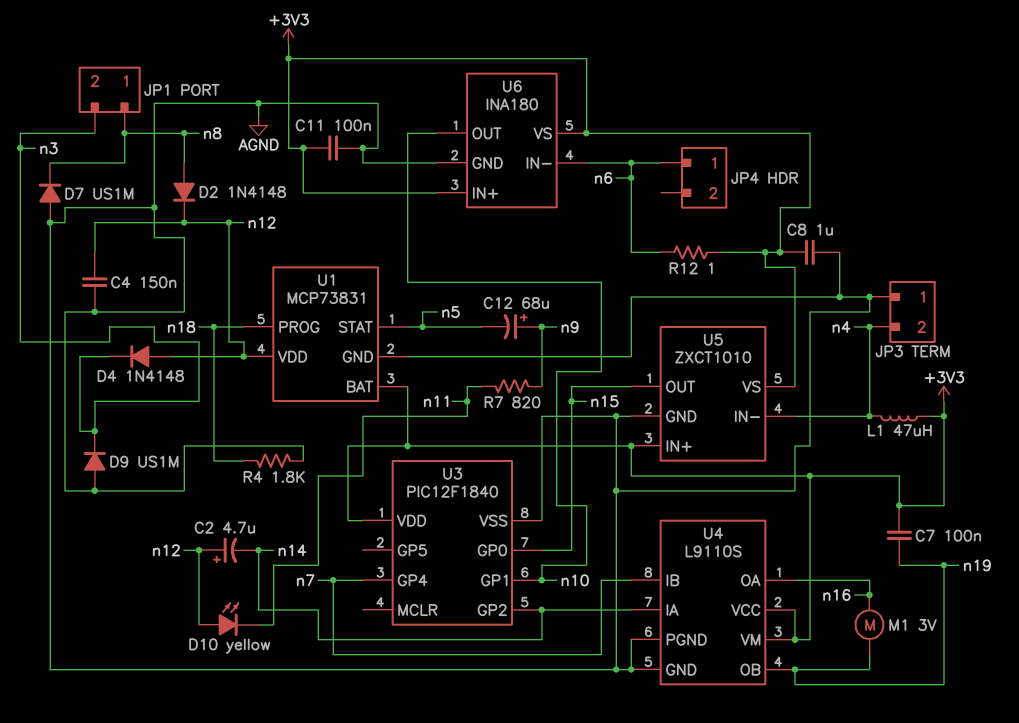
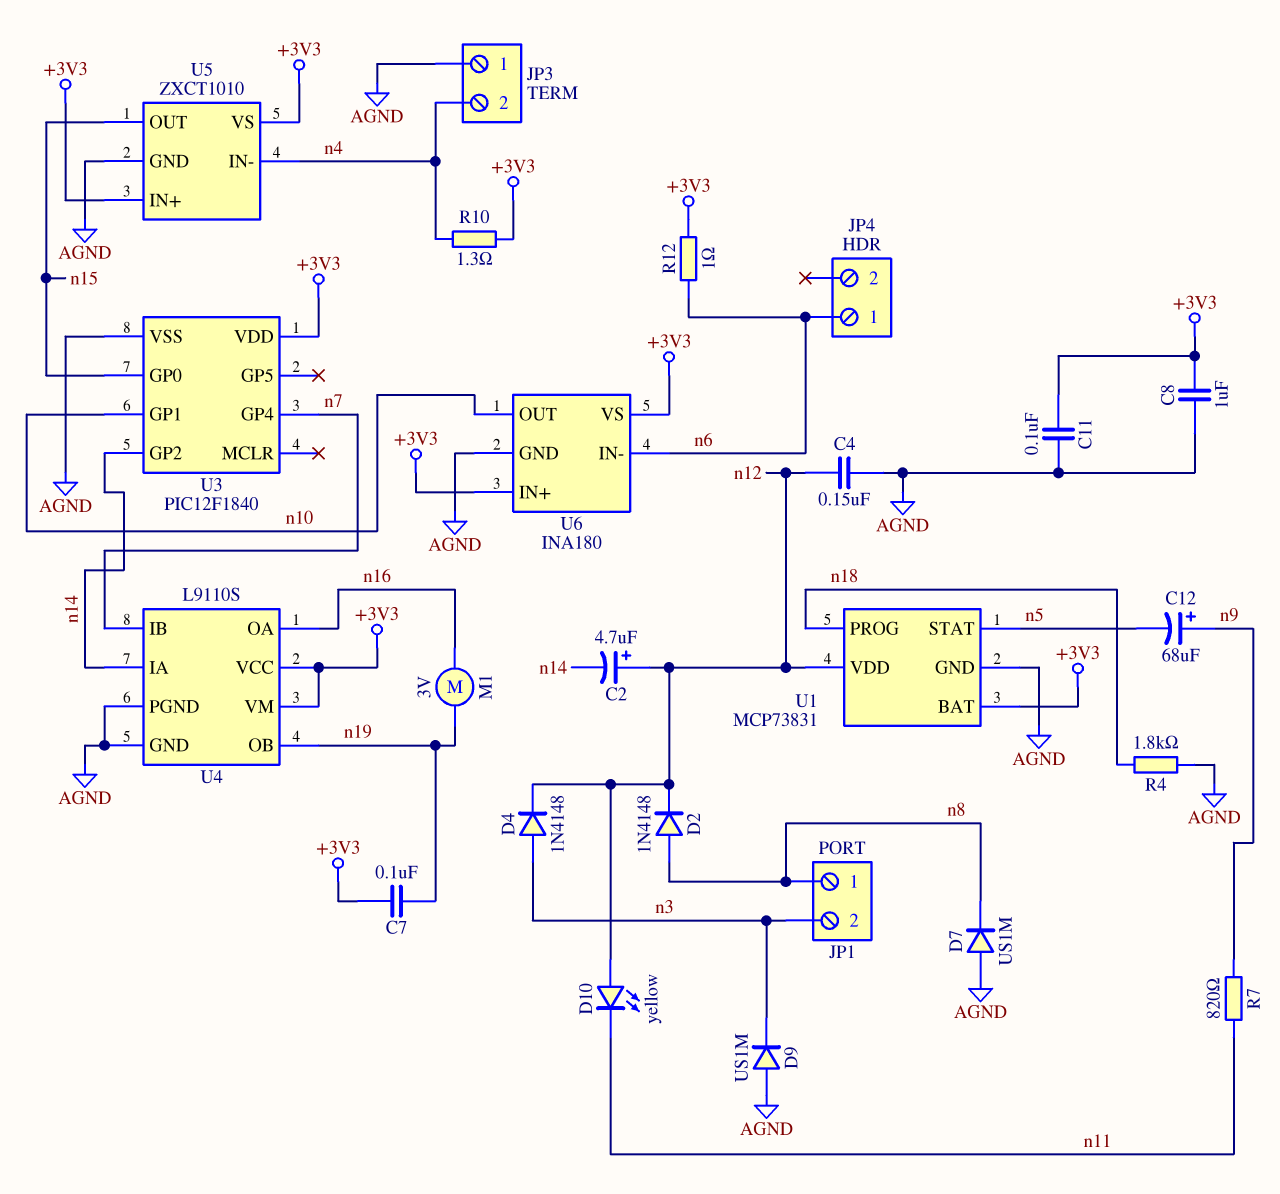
D4: diode 1N4148 (A n12, K n3) -> diode 1N4148 (A n3, K n12)
L1: 47uH (+3V3, n4) -> none
R10: none -> 1.3 (+3V3, n4)

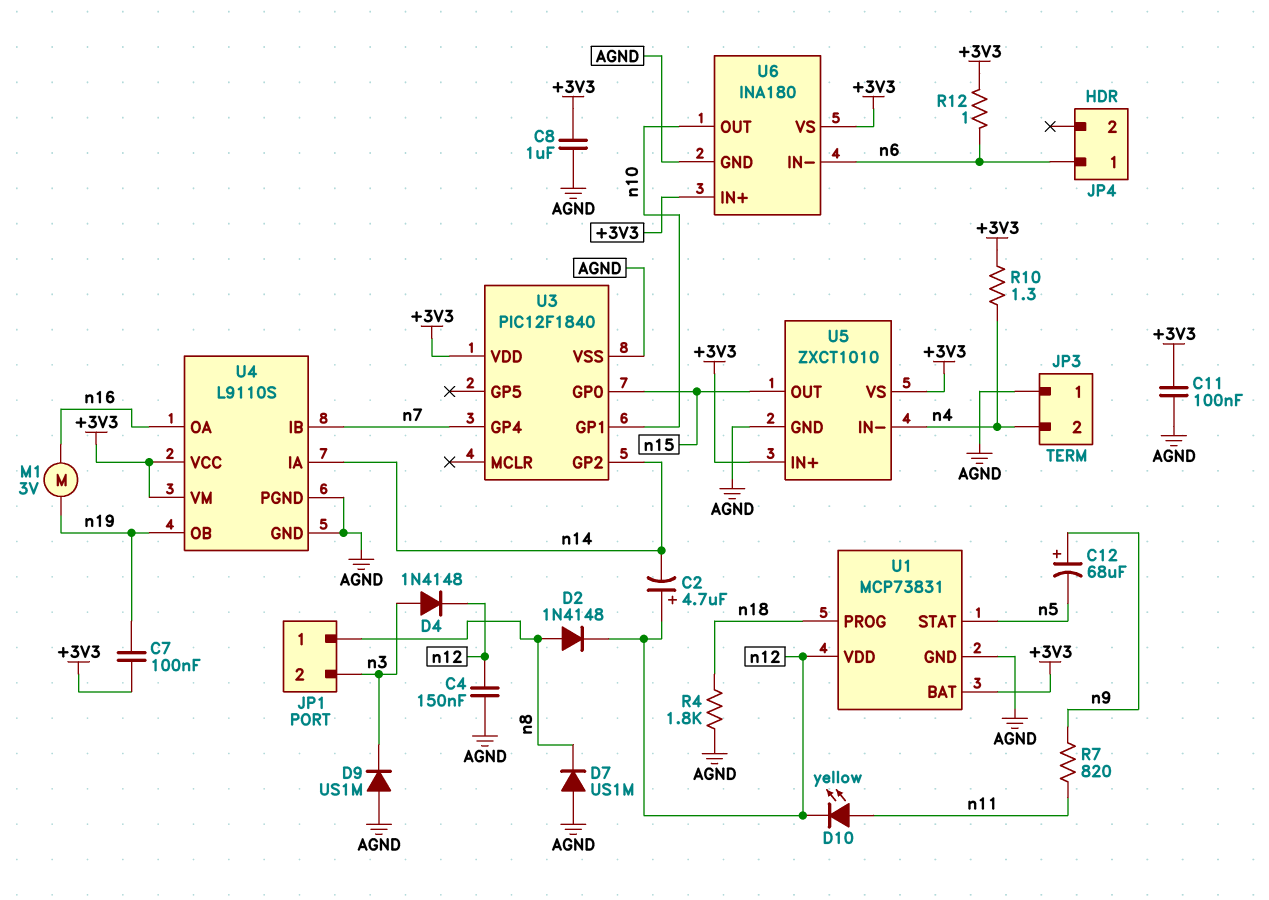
D10: LED yellow (A n12, K n11) -> LED yellow (A n11, K n12)

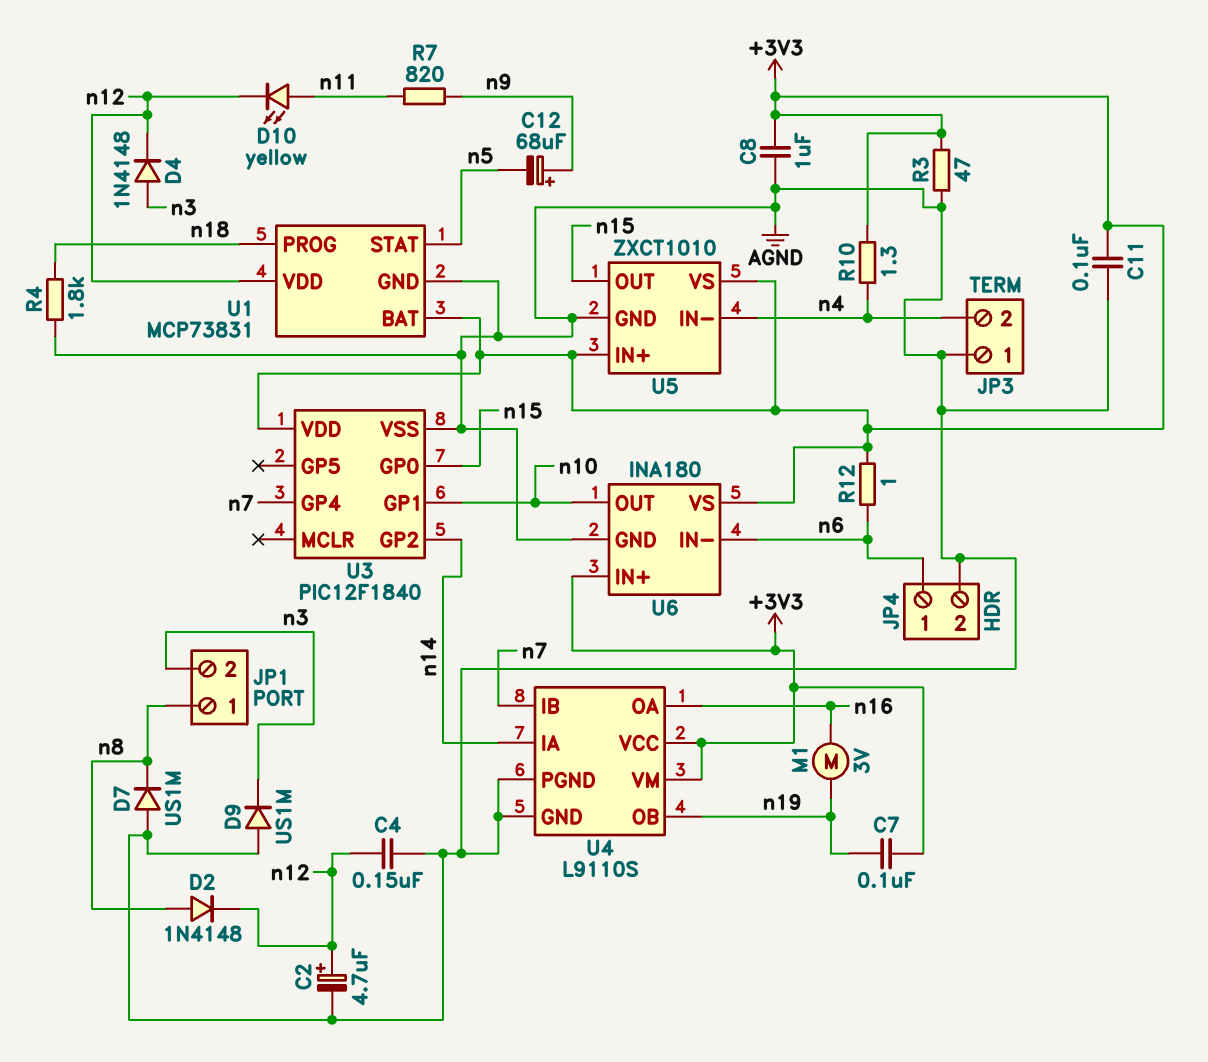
C2: 4.7uF (plus n12, minus n14) -> 4.7uF (plus n12, minus AGND)
JP4 pin 2: none -> AGND
R3: none -> 47 (+3V3, AGND)

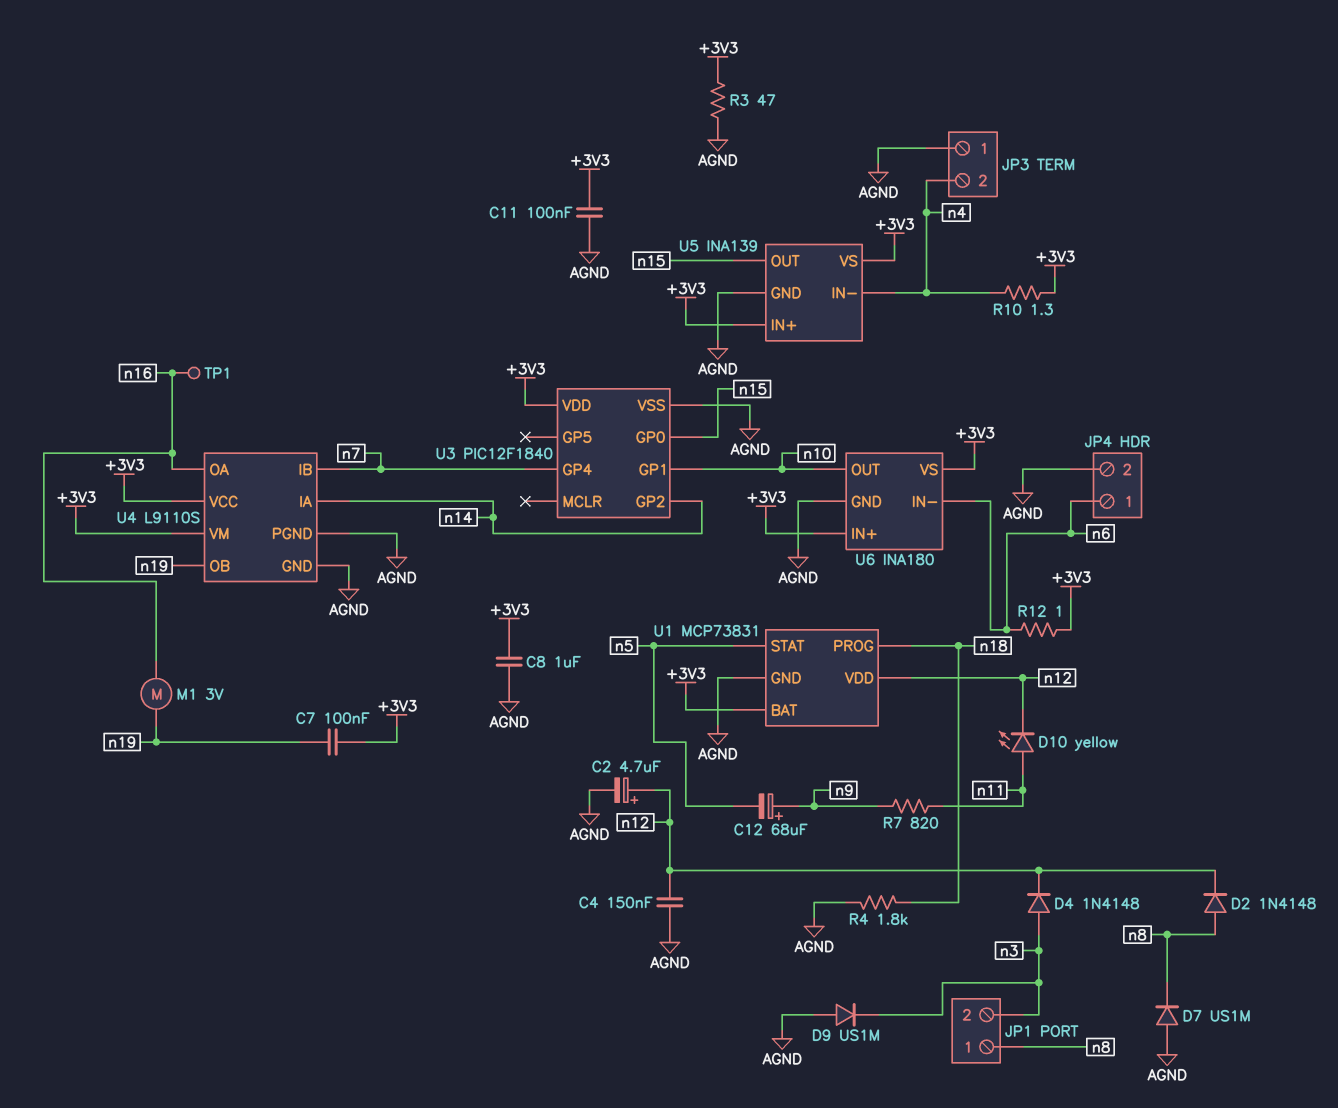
TP1: none -> test point (n16)
U5: ZXCT1010 -> INA139

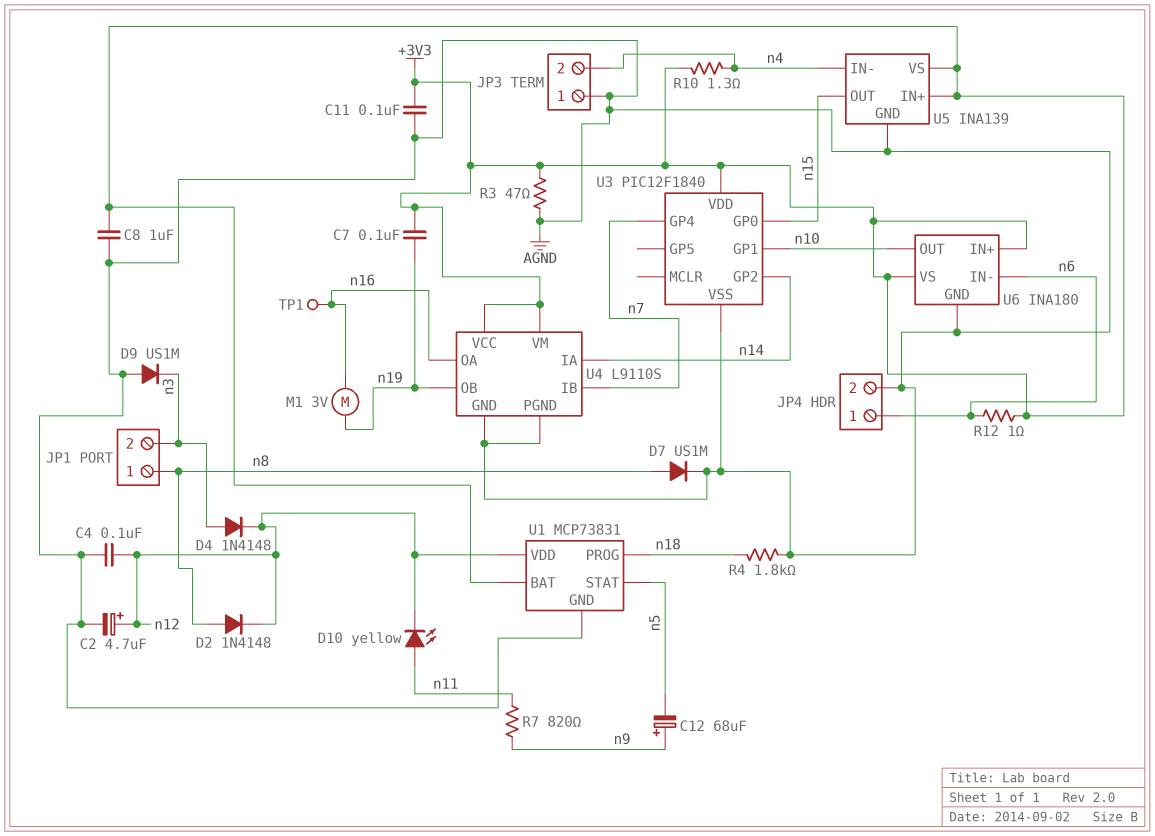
C4: 150nF (AGND, n12) -> 100nF (AGND, n12)
D7: diode US1M (A AGND, K n8) -> diode US1M (A n8, K AGND)

